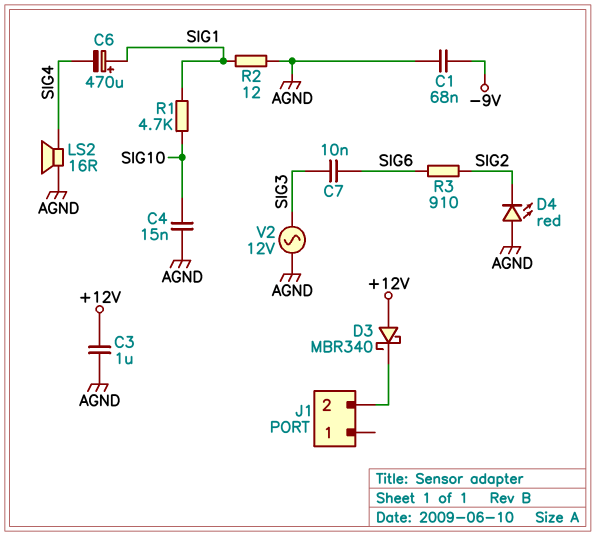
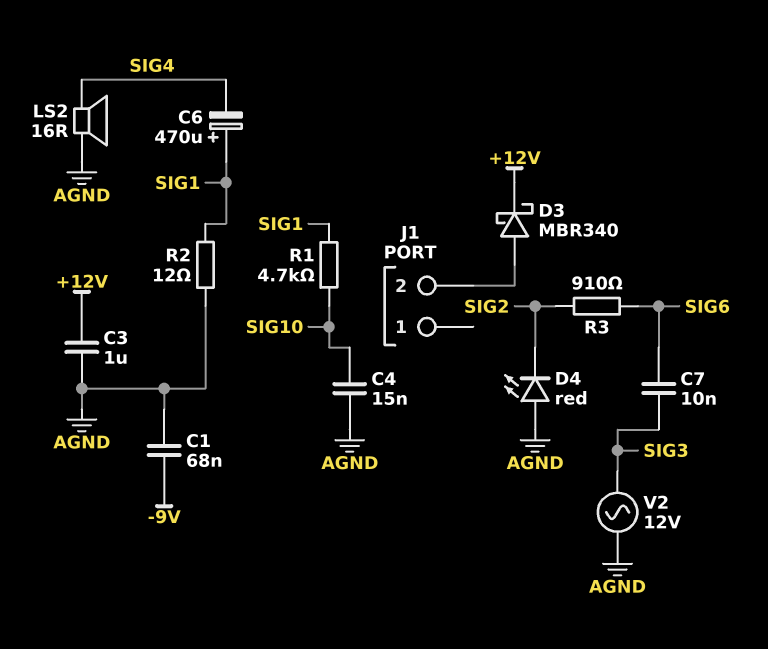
D3: schottky MBR340 (A +12V, K J1/2) -> schottky MBR340 (A J1/2, K +12V)

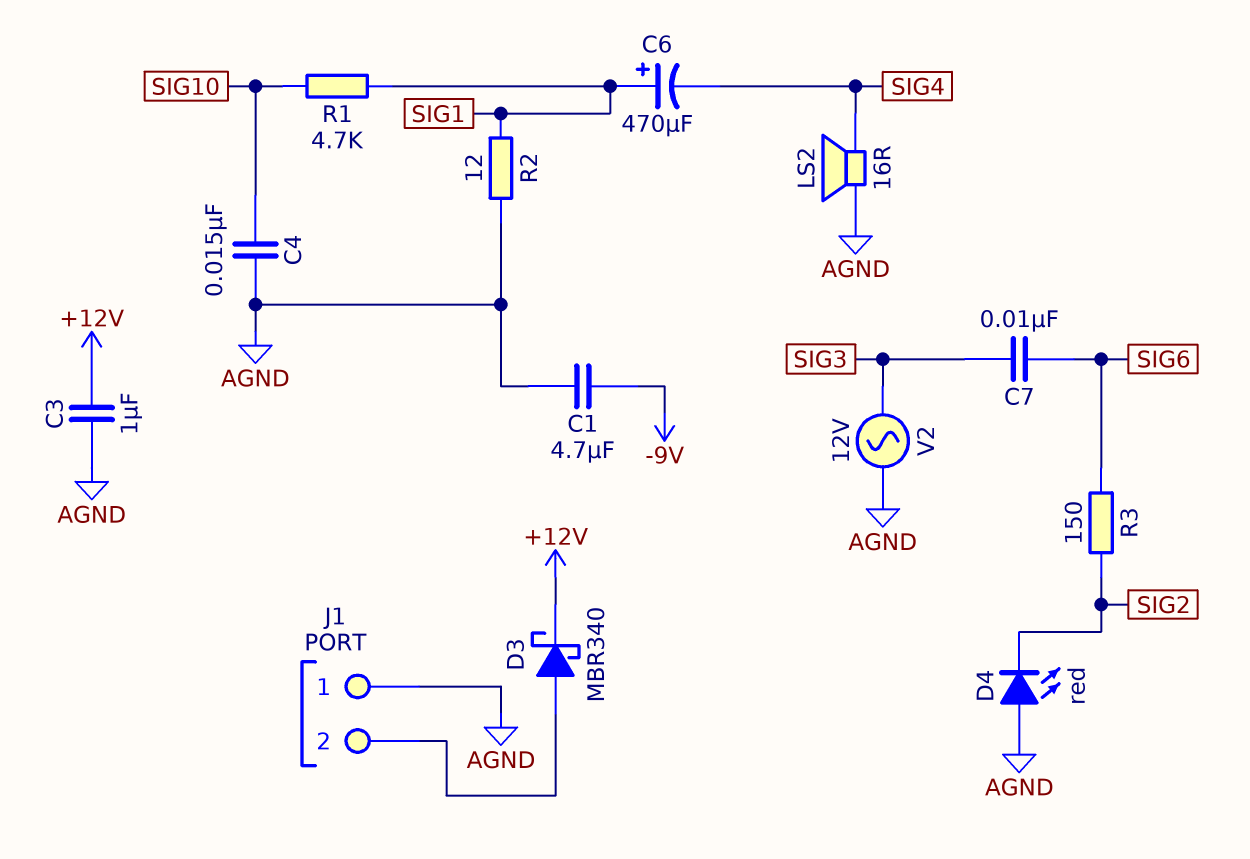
C1: 68nF (-9V, AGND) -> 4.7uF (-9V, AGND)
J1 pin 1: none -> AGND
R3: 910 (SIG2, SIG6) -> 150 (SIG2, SIG6)

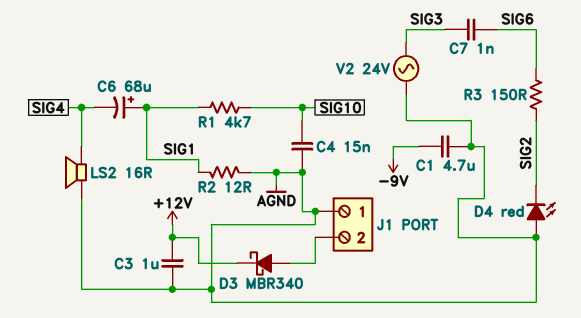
C6: 470uF (plus SIG1, minus SIG4) -> 68uF (plus SIG1, minus SIG4)
C7: 10nF (SIG3, SIG6) -> 1nF (SIG3, SIG6)
V2: AC 12V (AGND, SIG3) -> AC 24V (AGND, SIG3)

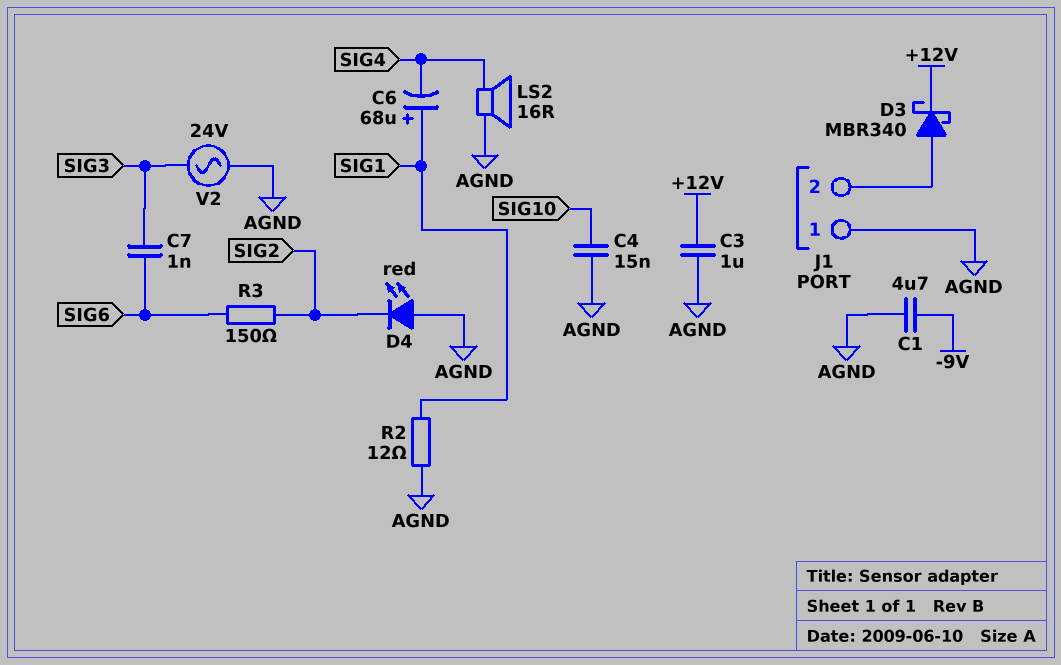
R1: 4.7k (SIG1, SIG10) -> none

